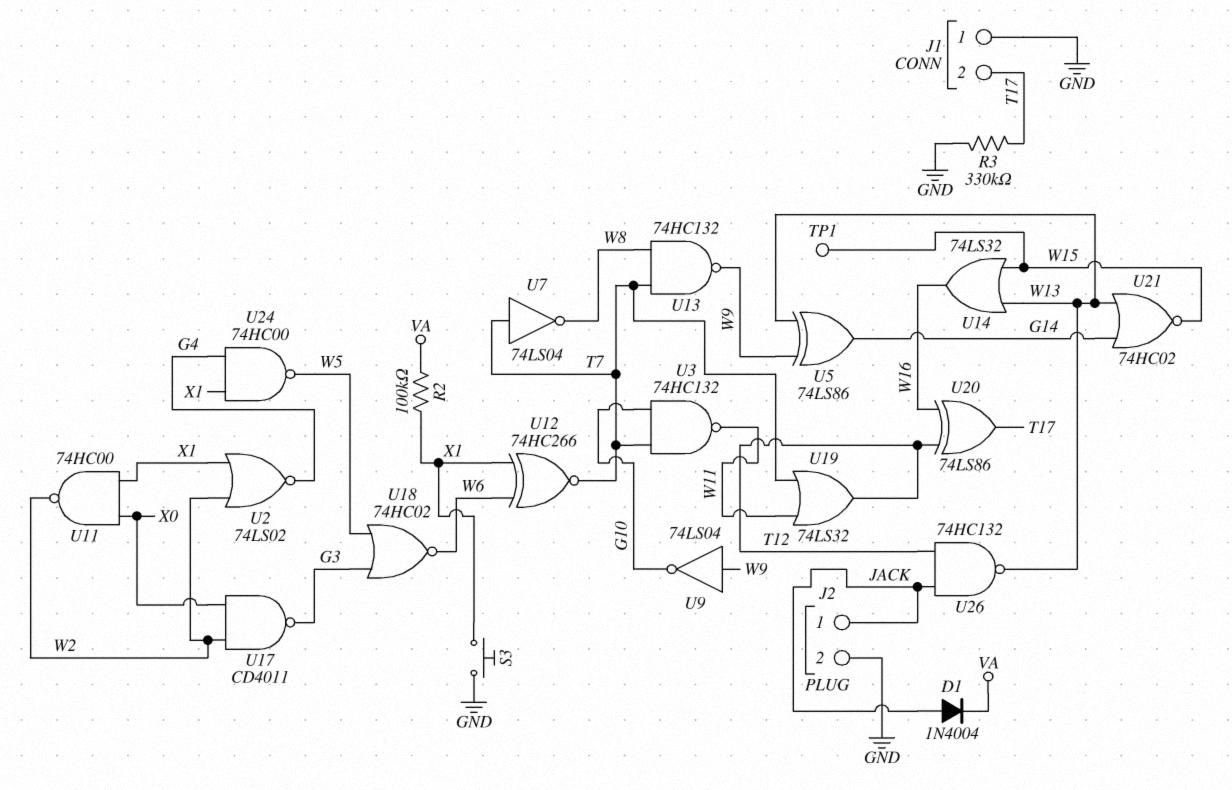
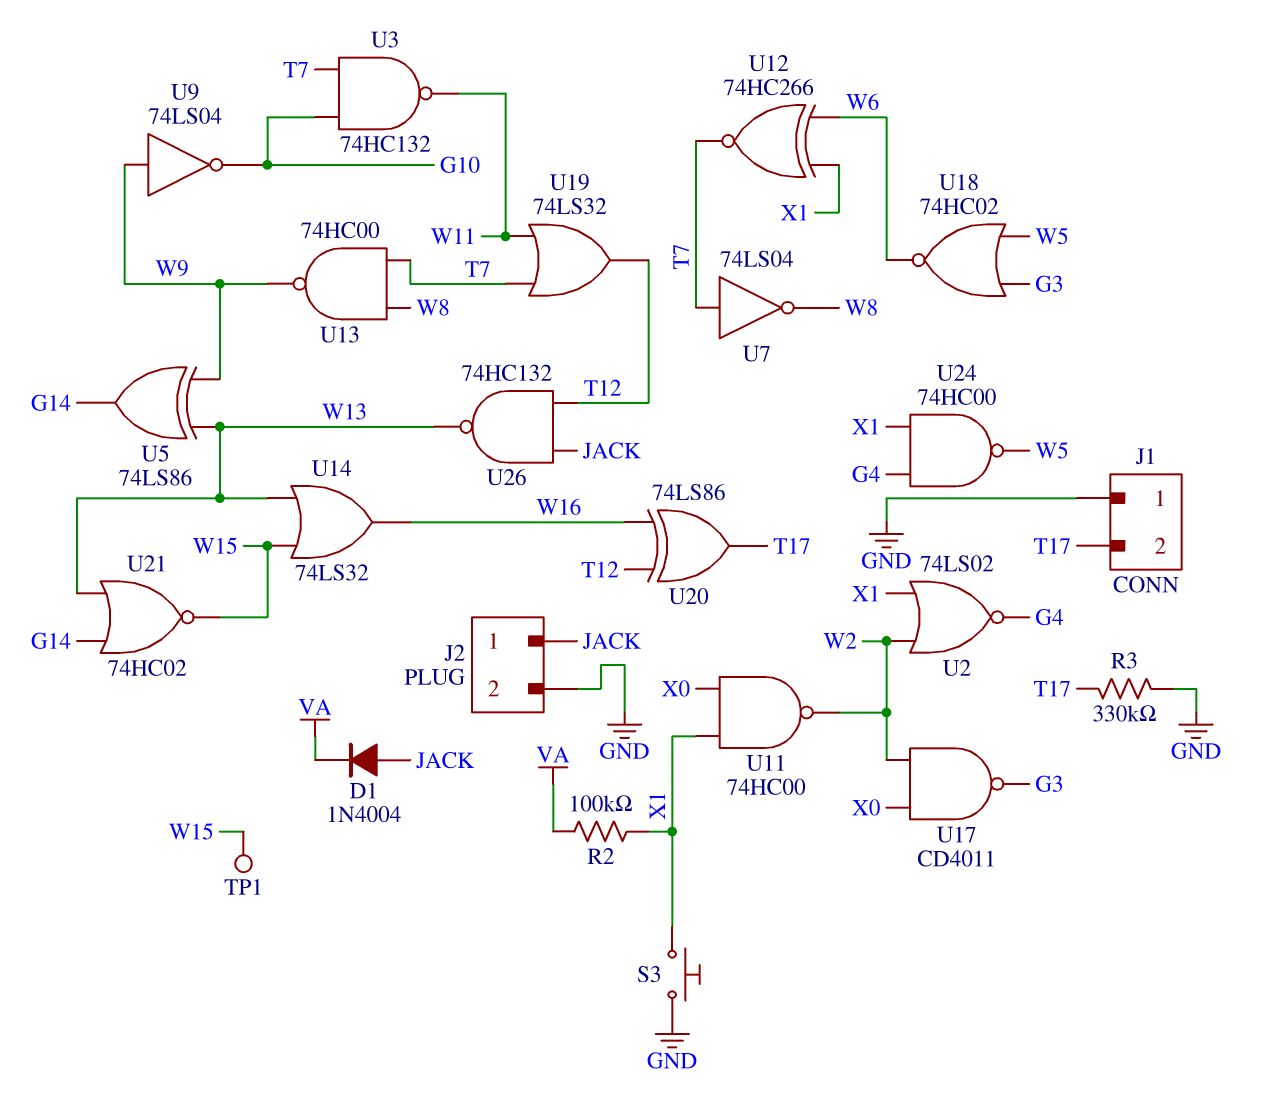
U13: NAND 74HC132 (in T7, in W8, out W9) -> NAND 74HC00 (in T7, in W8, out W9)

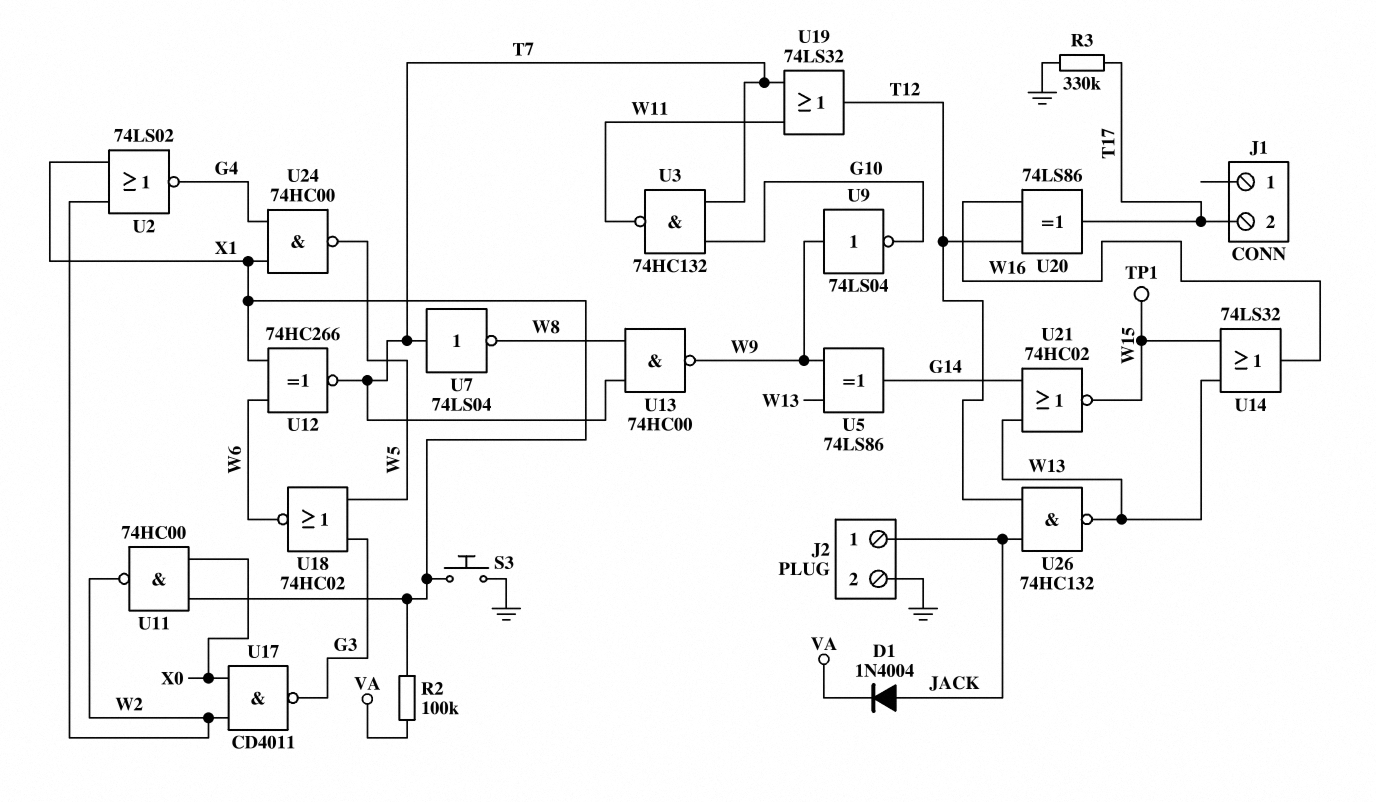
J1 pin 1: GND -> none

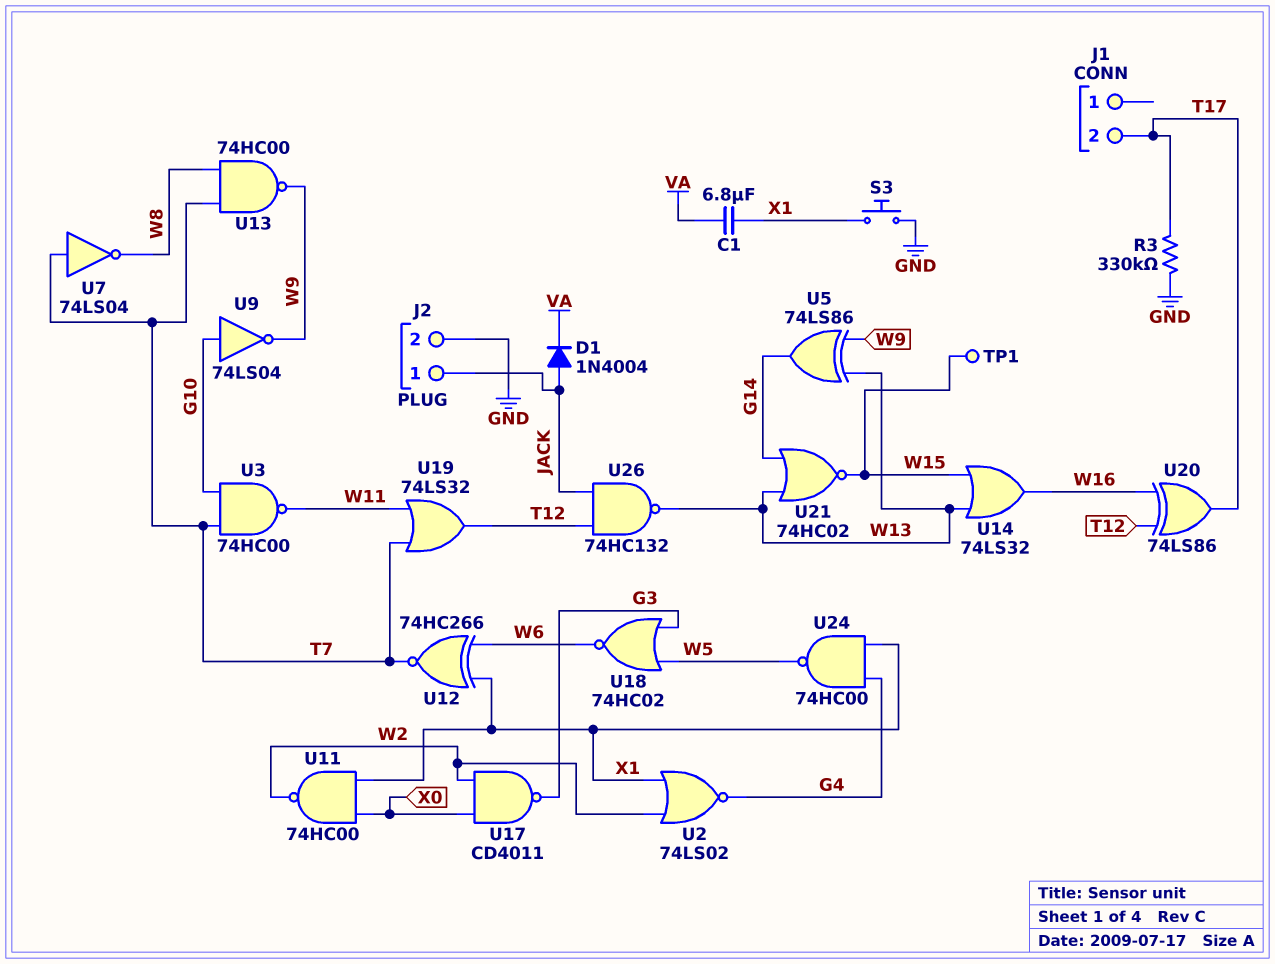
C1: none -> 6.8uF (VA, X1)
R2: 100k (VA, X1) -> none
U3: NAND 74HC132 (in G10, in T7, out W11) -> NAND 74HC00 (in G10, in T7, out W11)
U9: NOT 74LS04 (in W9, out G10) -> NOT 74LS04 (in G10, out W9)

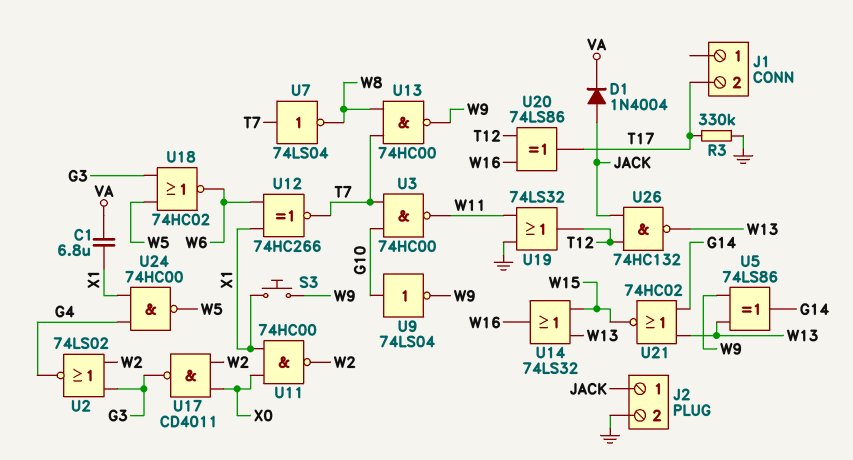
S3: button (GND, X1) -> button (W9, X1)
TP1: test point (W15) -> none
U2: NOR 74LS02 (in W2, in X1, out G4) -> NOR 74LS02 (in G3, in W2, out G4)
U19: OR 74LS32 (in T7, in W11, out T12) -> OR 74LS32 (in GND, in W11, out T12)

